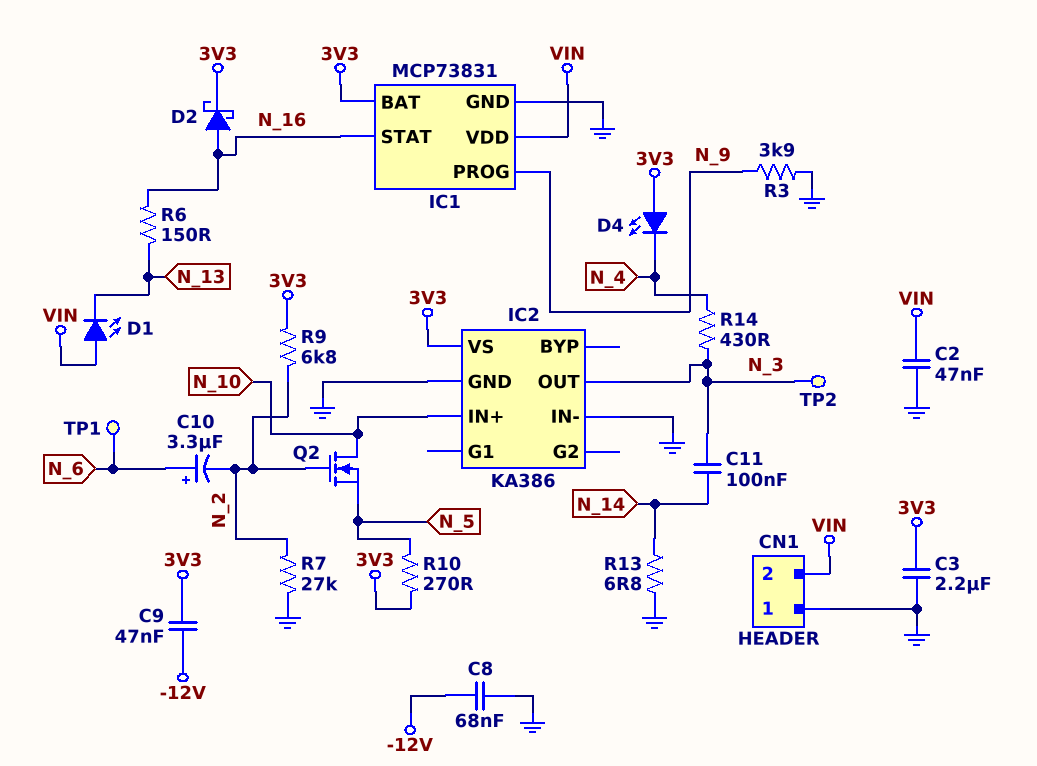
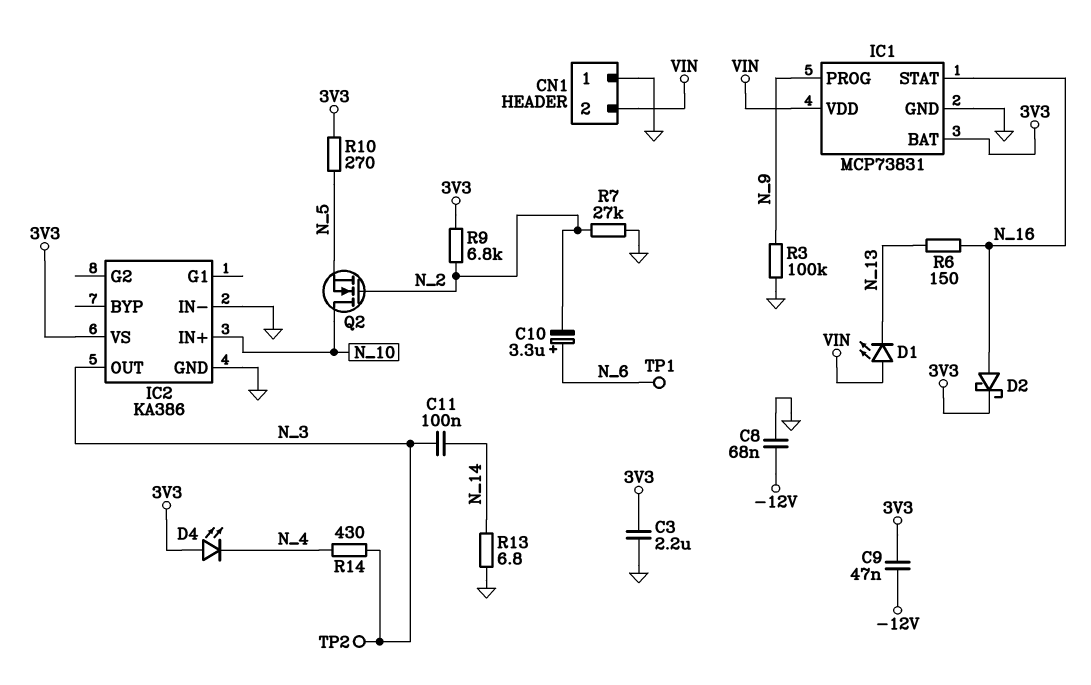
C2: 47nF (GND, VIN) -> none
R3: 3.9k (GND, N_9) -> 100k (GND, N_9)

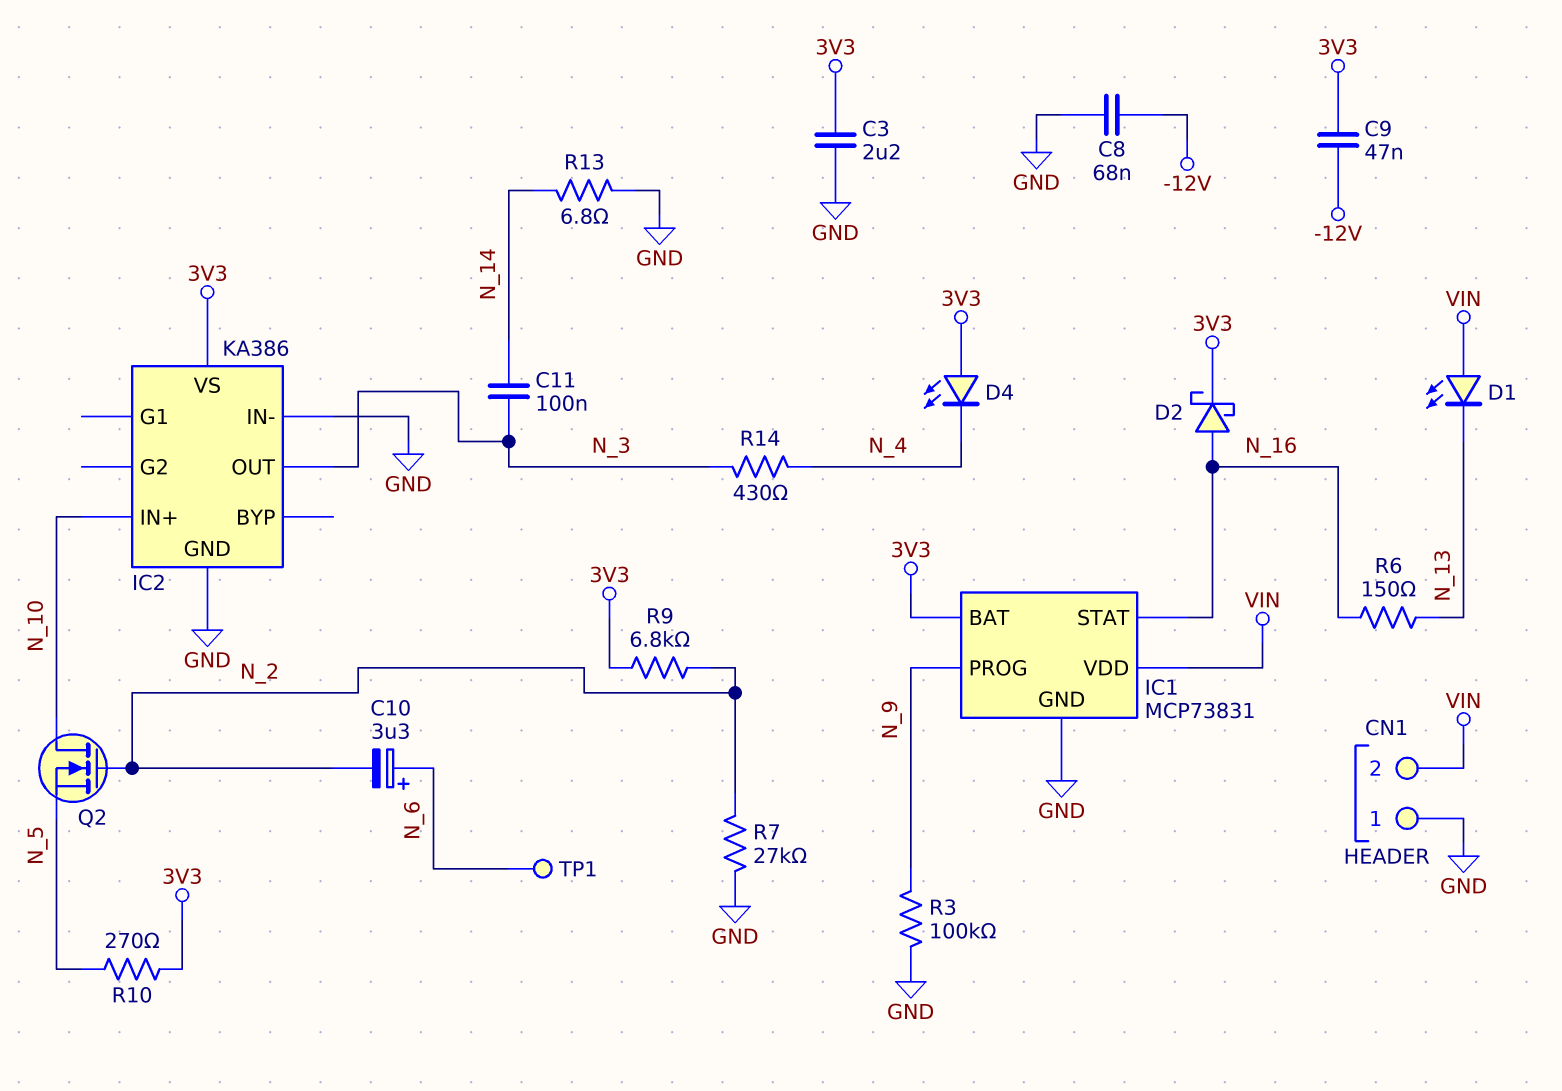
TP2: test point (N_3) -> none

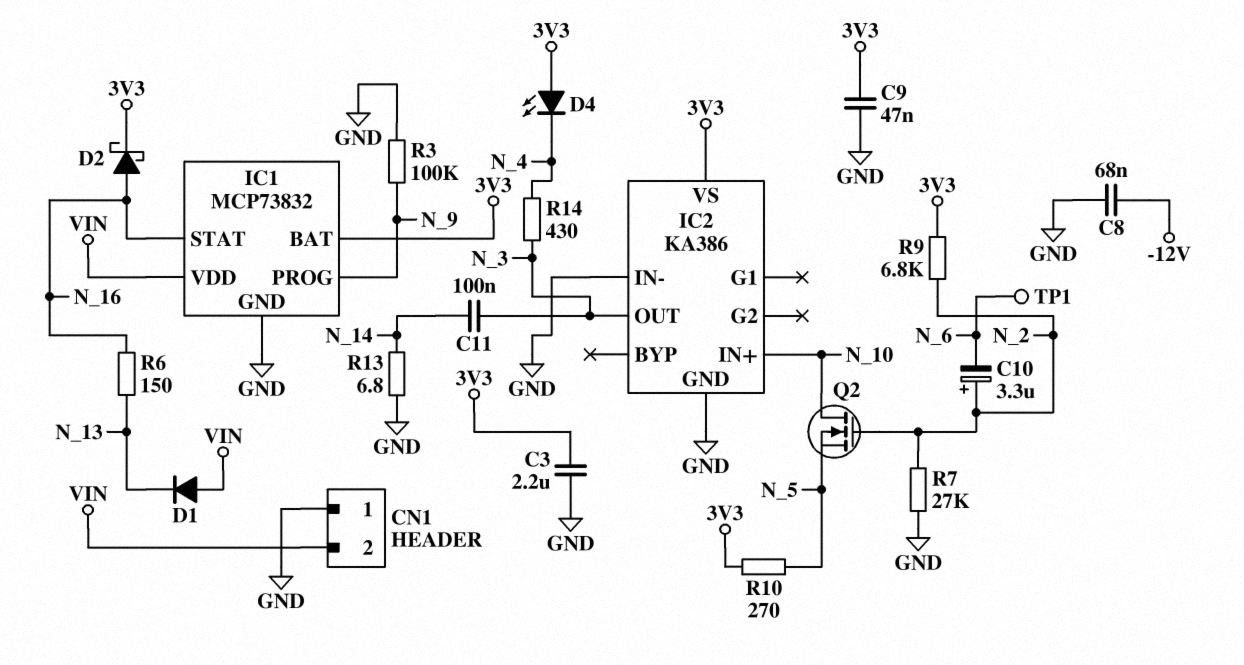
C9: 47nF (-12V, 3V3) -> 47nF (3V3, GND)
C10: 3.3uF (plus N_6, minus N_2) -> 3.3uF (plus N_2, minus N_6)
D1: LED (A VIN, K N_13) -> diode (A VIN, K N_13)
IC1: MCP73831 -> MCP73832

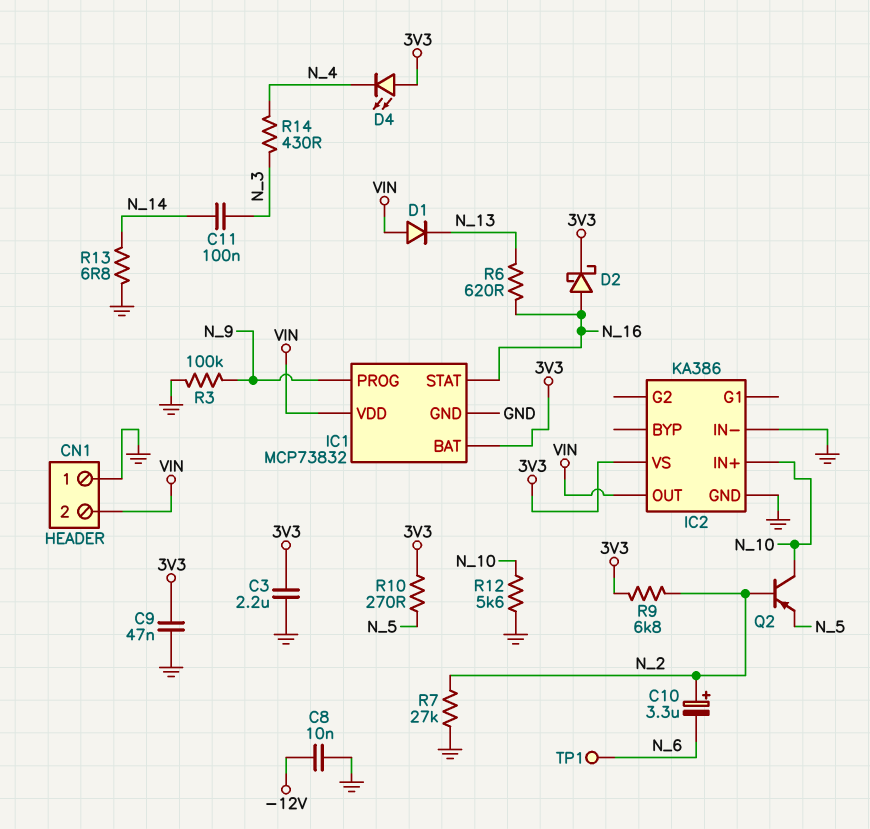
C8: 68nF (-12V, GND) -> 10nF (-12V, GND)
IC2 pin OUT: N_3 -> VIN
Q2: NMOS (G N_2, D N_10, S N_5) -> PNP (B N_2, C N_10, E N_5)
R6: 150 (N_13, N_16) -> 620 (N_13, N_16)
R12: none -> 5.6k (GND, N_10)

